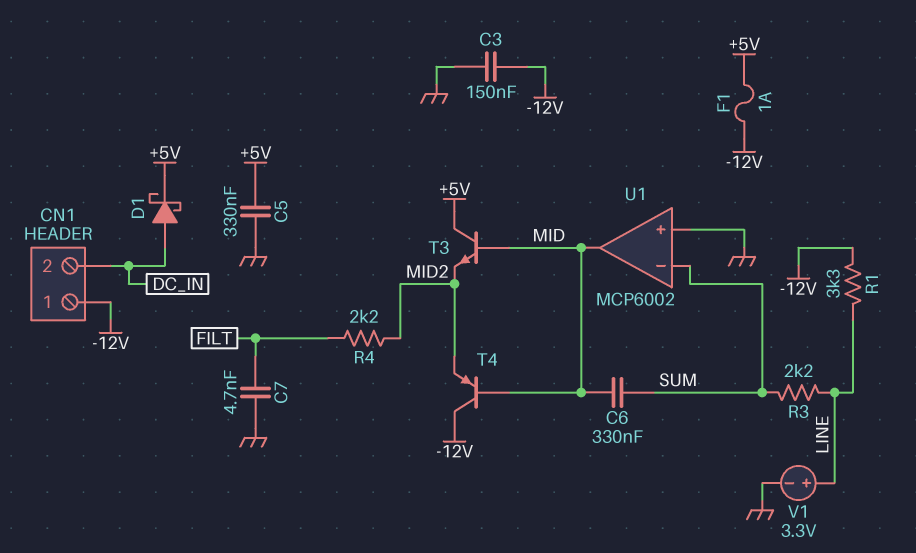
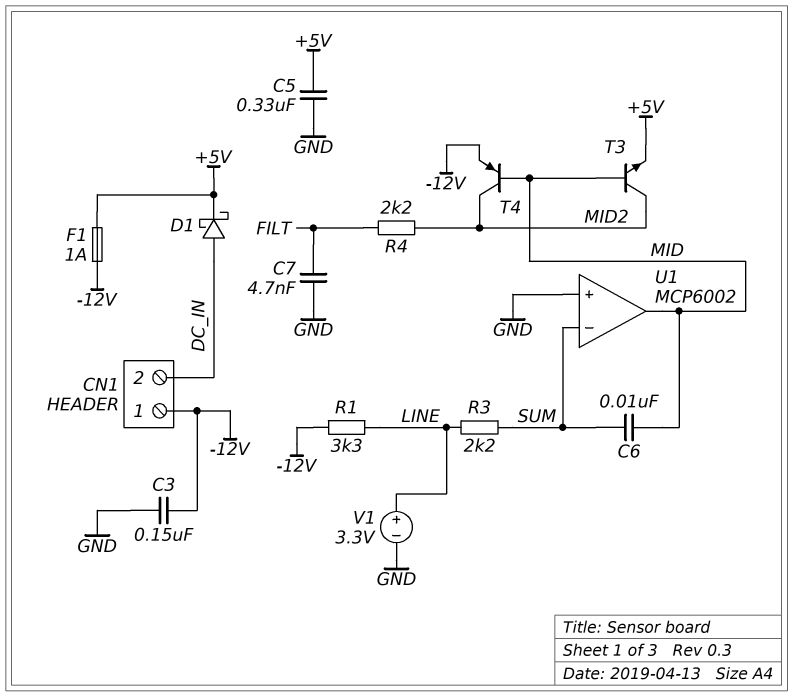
C6: 330nF (MID, SUM) -> 10nF (MID, SUM)
T3: NPN (B MID, C +5V, E MID2) -> NPN (B MID, C MID2, E +5V)
T4: PNP (B MID, C -12V, E MID2) -> PNP (B MID, C MID2, E -12V)

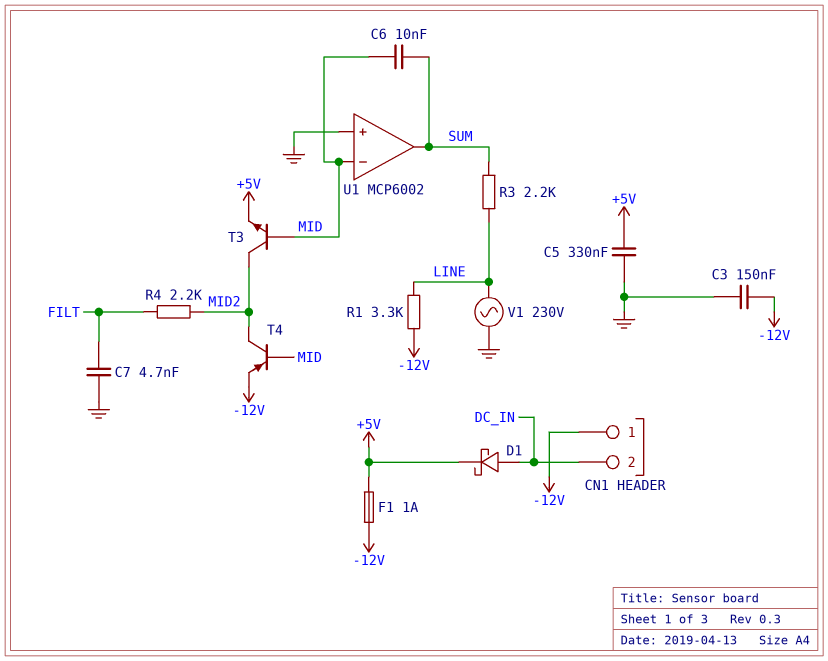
U1 pin in-: SUM -> MID
U1 pin out: MID -> SUM
V1: 3.3V (plus LINE, minus GND) -> AC 230V (GND, LINE)

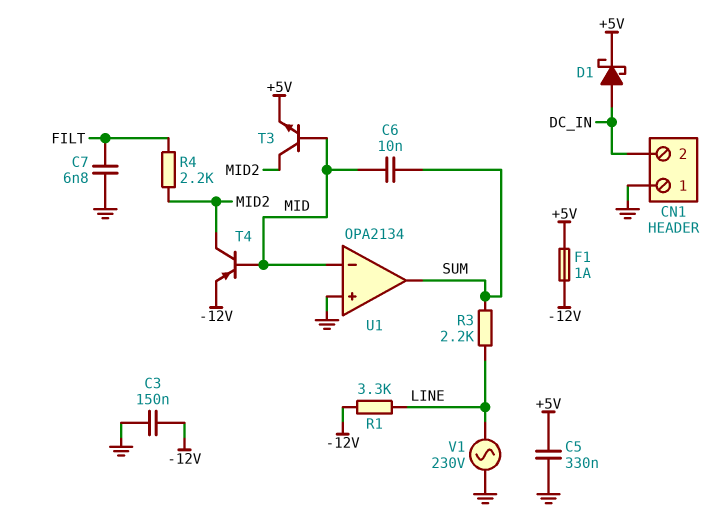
C7: 4.7nF (FILT, GND) -> 6.8nF (FILT, GND)
CN1 pin 1: -12V -> GND
U1: MCP6002 -> OPA2134

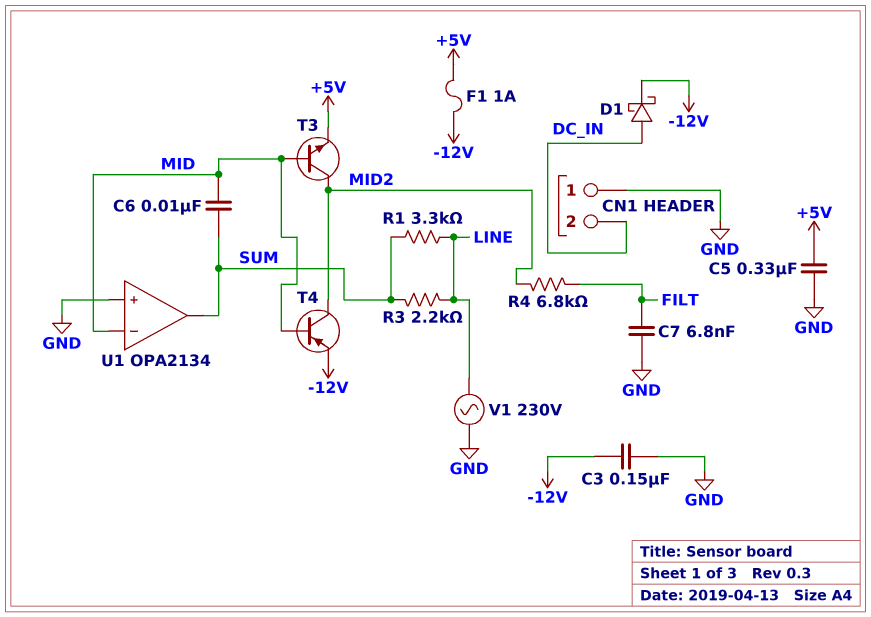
D1: schottky (A DC_IN, K +5V) -> schottky (A DC_IN, K -12V)
R1: 3.3k (-12V, LINE) -> 3.3k (LINE, SUM)
R4: 2.2k (FILT, MID2) -> 6.8k (FILT, MID2)

